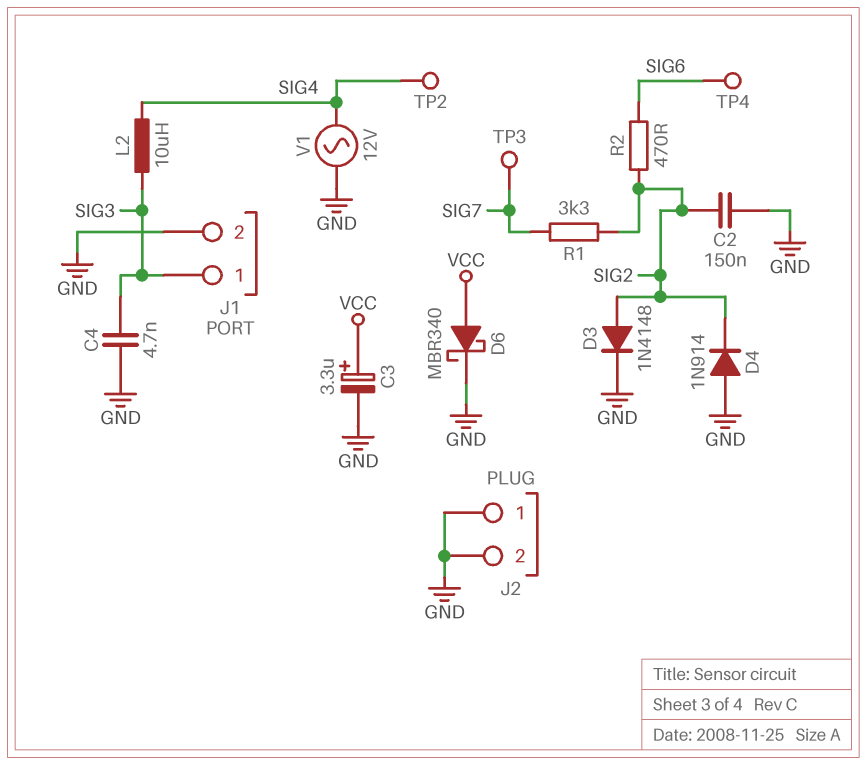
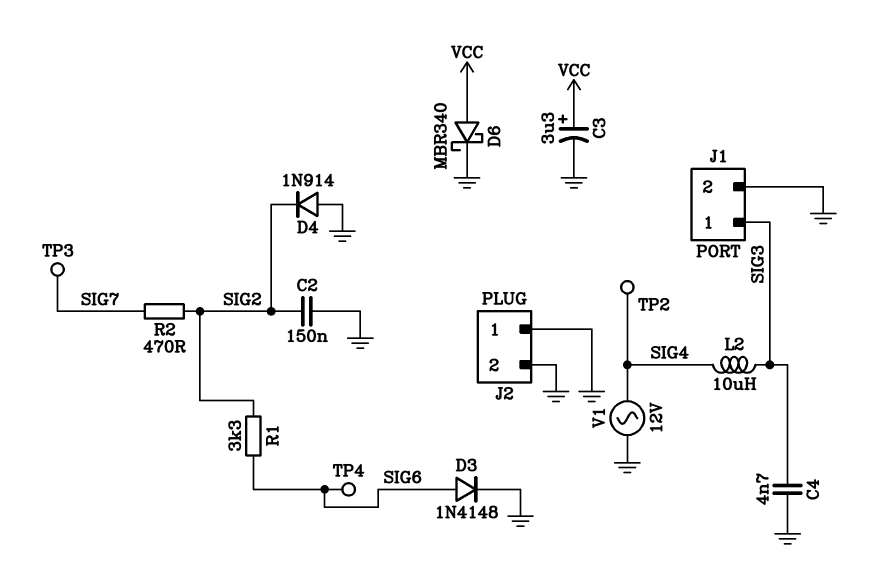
D3: diode 1N4148 (A SIG2, K GND) -> diode 1N4148 (A SIG6, K GND)
R1: 3.3k (SIG2, SIG7) -> 3.3k (SIG2, SIG6)
R2: 470 (SIG2, SIG6) -> 470 (SIG2, SIG7)

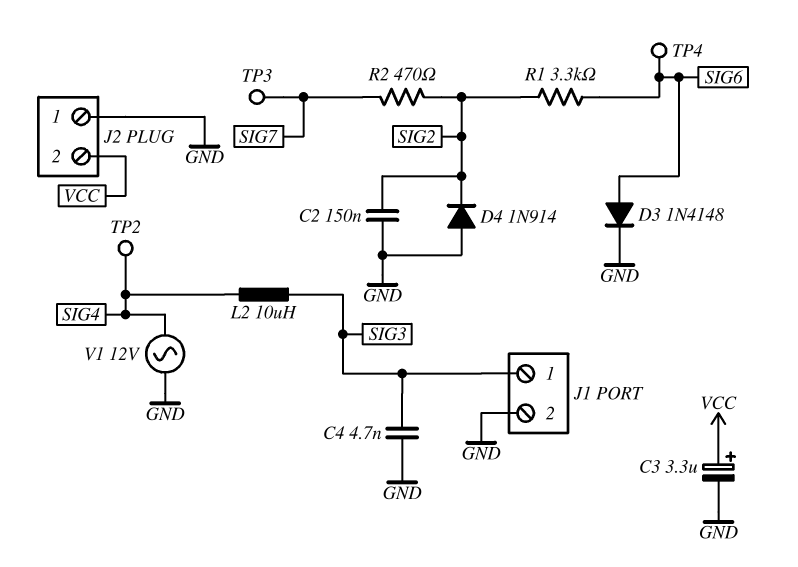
D6: schottky MBR340 (A VCC, K GND) -> none
J2 pin 2: GND -> VCC

